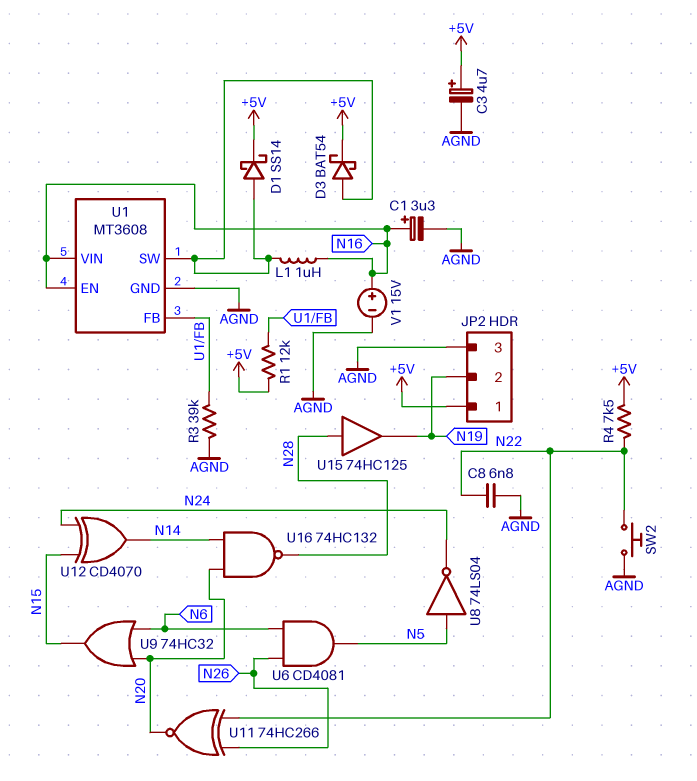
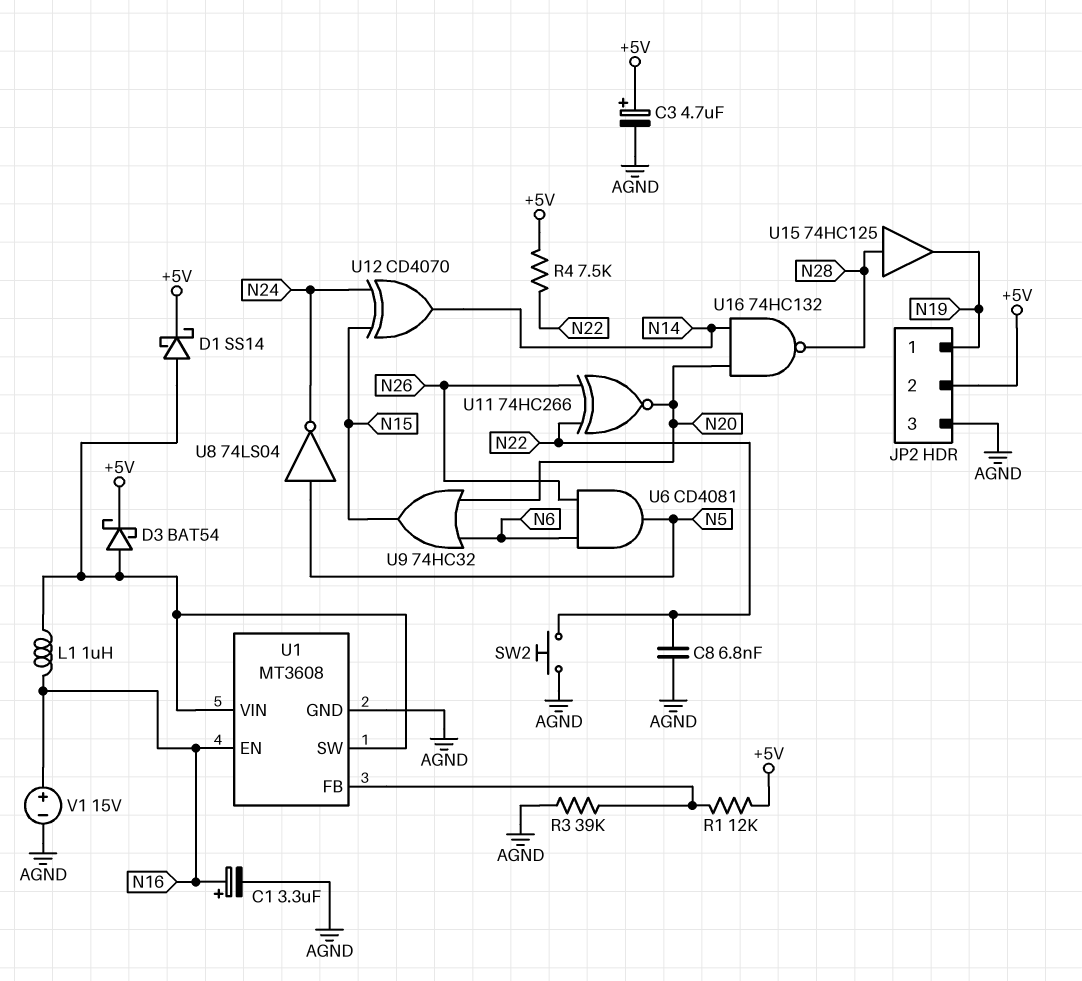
JP2 pin 1: +5V -> N19
JP2 pin 2: N19 -> +5V
U1 pin VIN: N16 -> U1/SW

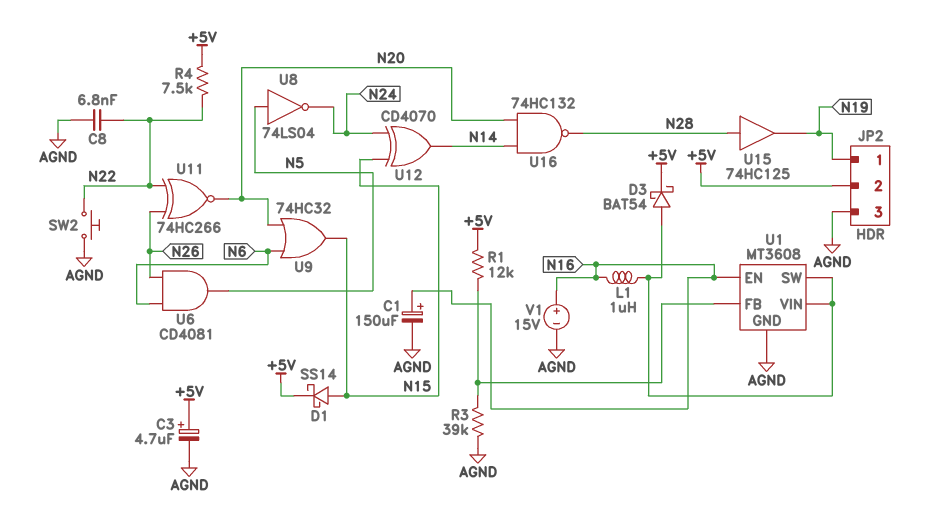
C1: 3.3uF (plus N16, minus AGND) -> 150uF (plus N16, minus AGND)
D1: schottky SS14 (A U1/SW, K +5V) -> schottky SS14 (A N15, K +5V)

